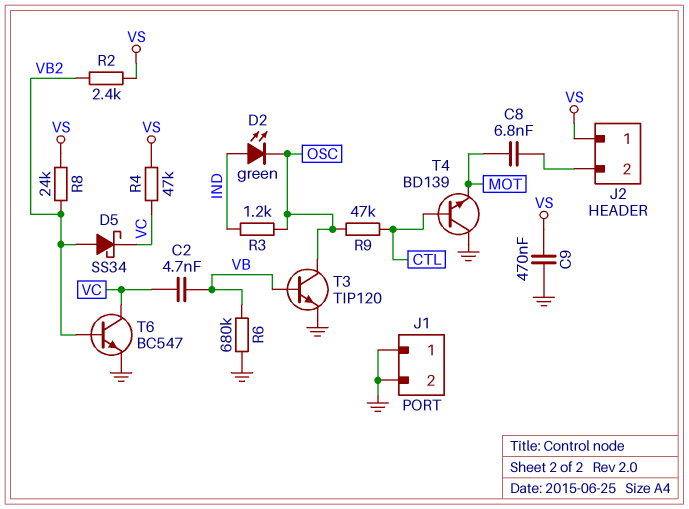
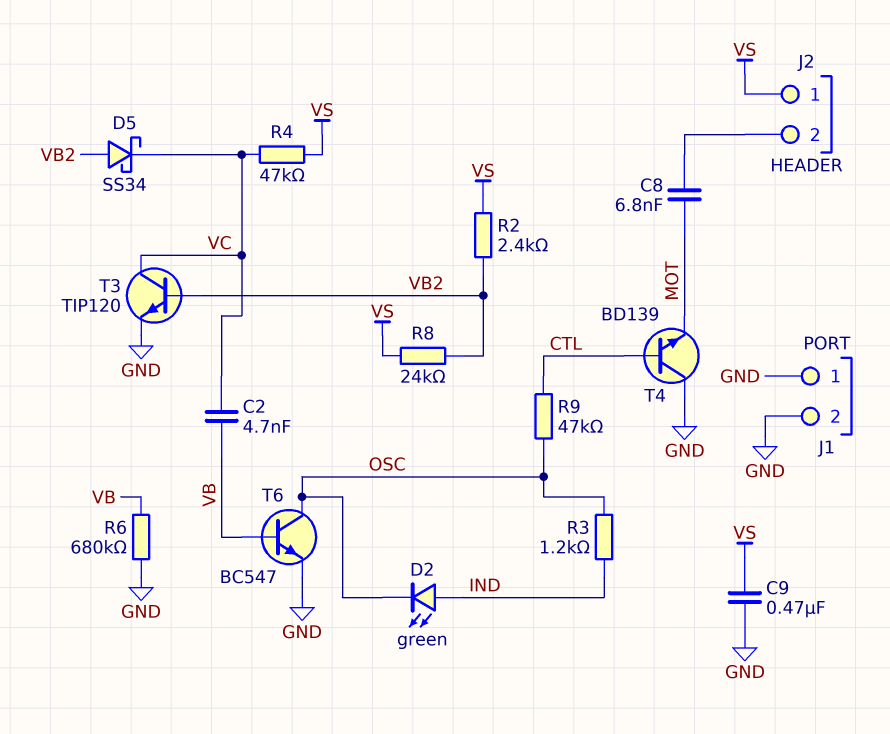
T3: NPN TIP120 (B VB, C OSC, E GND) -> NPN TIP120 (B VB2, C VC, E GND)
T6: NPN BC547 (B VB2, C VC, E GND) -> NPN BC547 (B VB, C OSC, E GND)

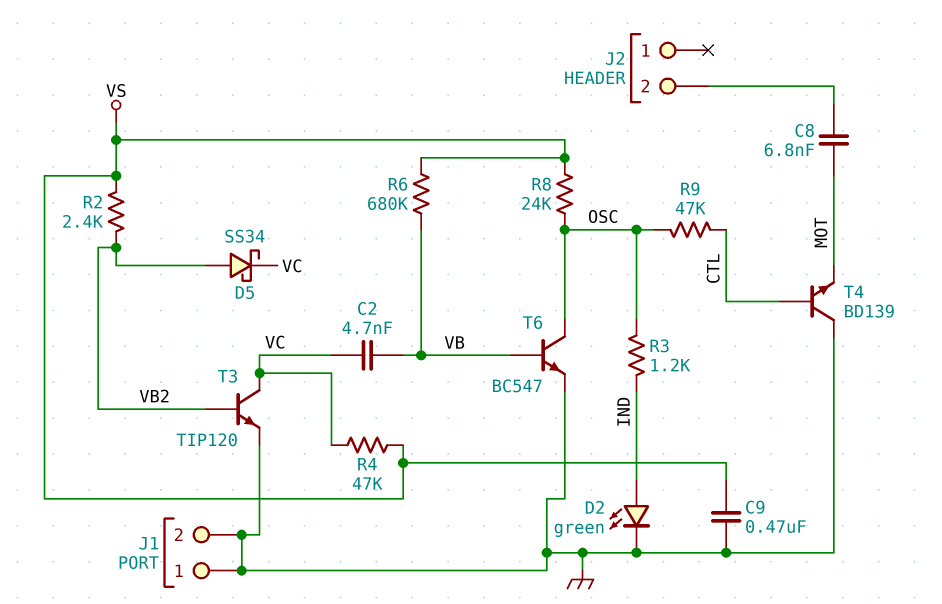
D2: LED green (A IND, K OSC) -> LED green (A IND, K GND)
J2 pin 1: VS -> none
R6: 680k (GND, VB) -> 680k (VB, VS)
R8: 24k (VB2, VS) -> 24k (OSC, VS)

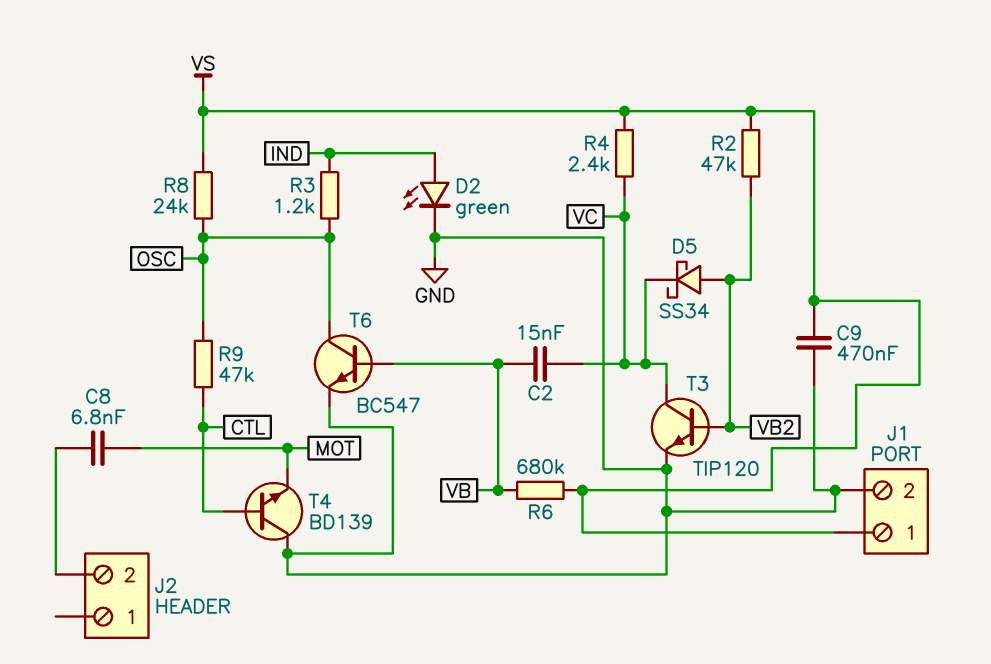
C2: 4.7nF (VB, VC) -> 15nF (VB, VC)
J1 pin 1: GND -> VS
R2: 2.4k (VB2, VS) -> 47k (VB2, VS)
R4: 47k (VC, VS) -> 2.4k (VC, VS)

